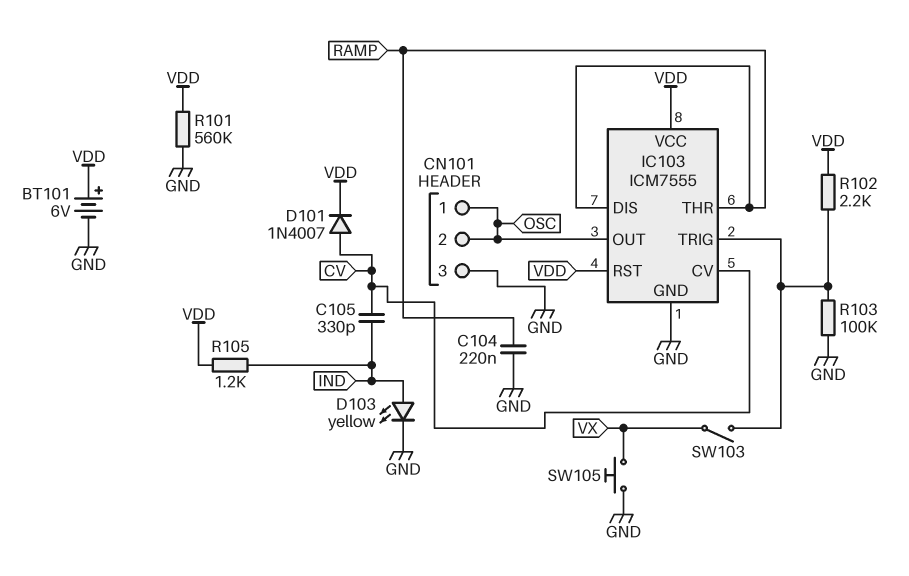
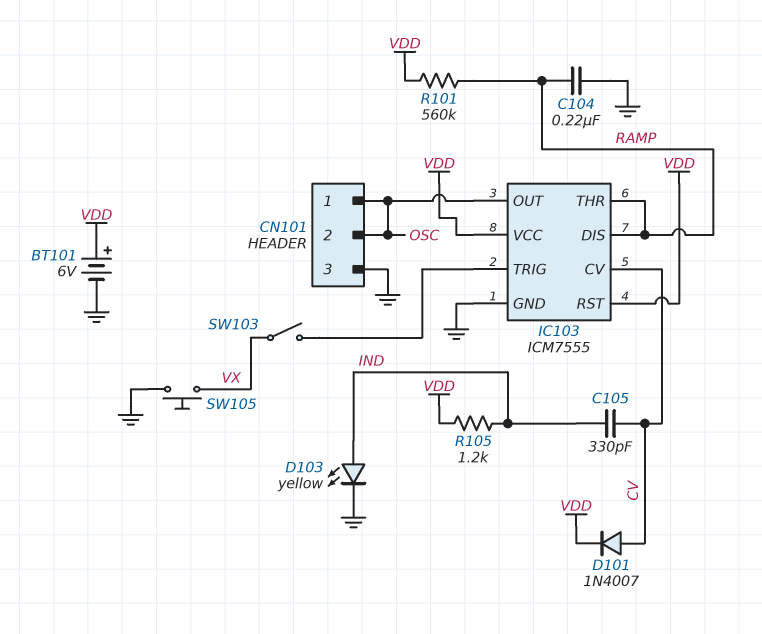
R101: 560k (GND, VDD) -> 560k (RAMP, VDD)
R102: 2.2k (IC103/TRIG, VDD) -> none
R103: 100k (GND, IC103/TRIG) -> none

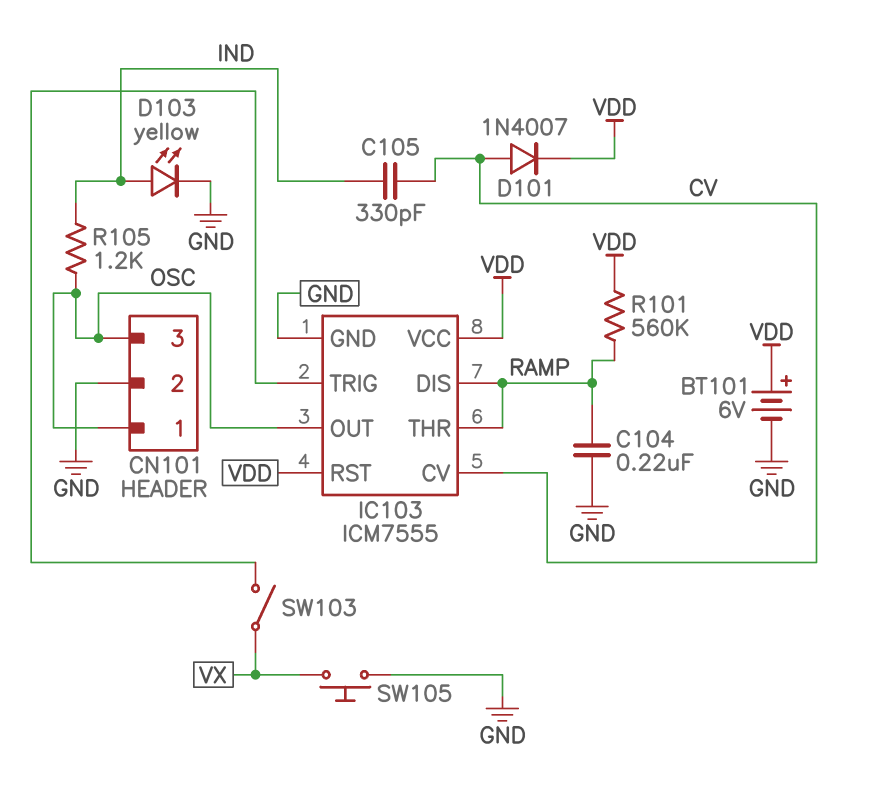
CN101 pin 2: OSC -> GND
CN101 pin 3: GND -> OSC
R105: 1.2k (IND, VDD) -> 1.2k (IND, OSC)

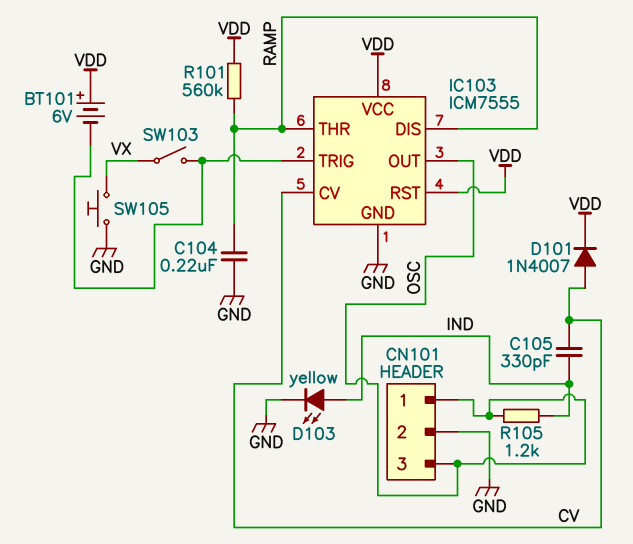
BT101: 6V (plus VDD, minus GND) -> 6V (plus VDD, minus IC103/TRIG)

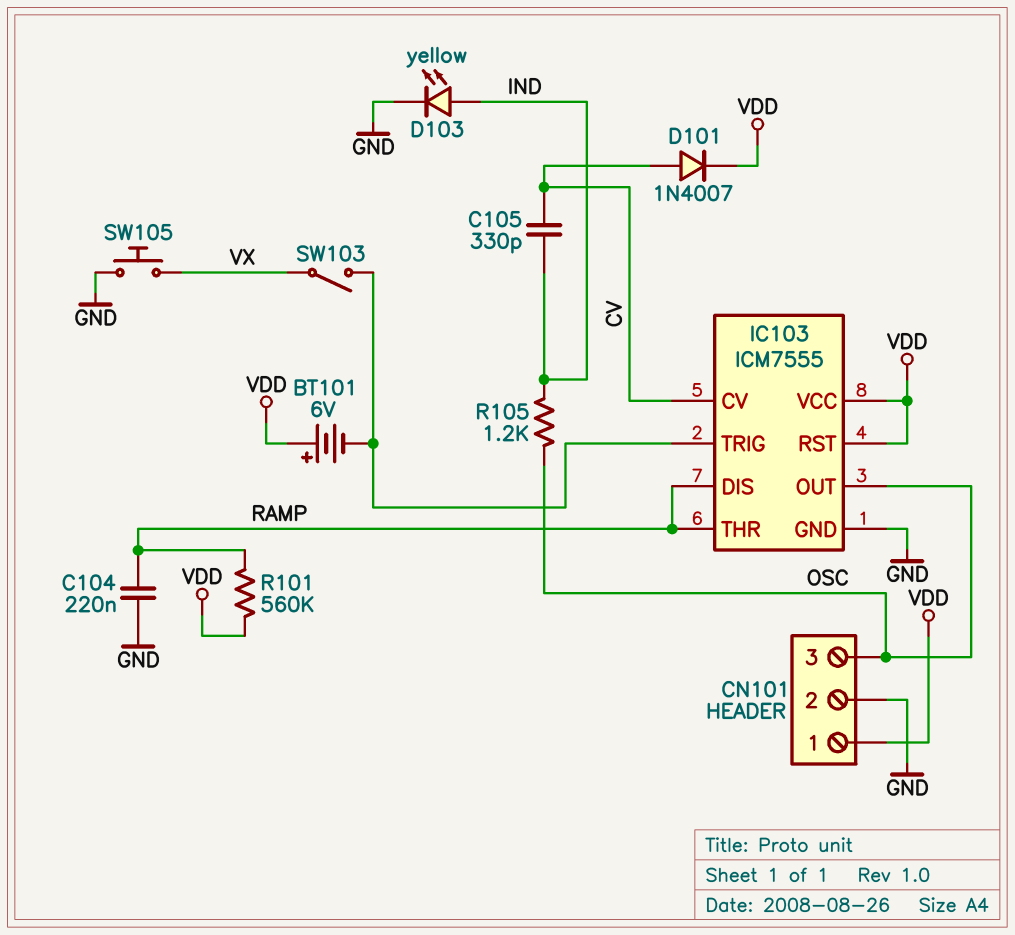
CN101 pin 1: OSC -> VDD

